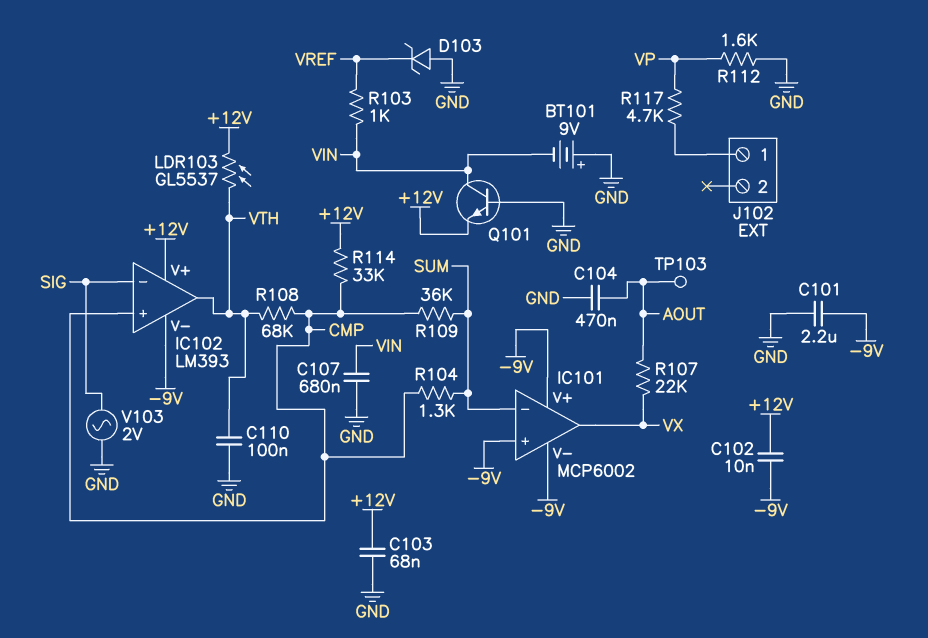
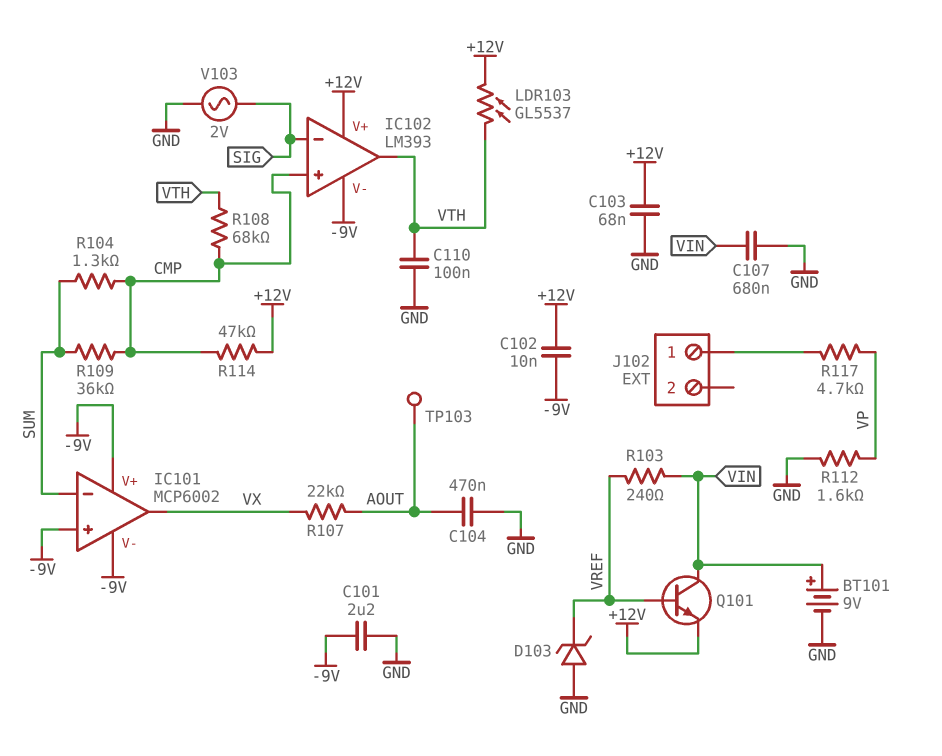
BT101: 9V (plus GND, minus VIN) -> 9V (plus VIN, minus GND)
Q101: NPN (B GND, C VIN, E +12V) -> NPN (B VREF, C VIN, E +12V)
R103: 1k (VIN, VREF) -> 240 (VIN, VREF)
R114: 33k (+12V, CMP) -> 47k (+12V, CMP)

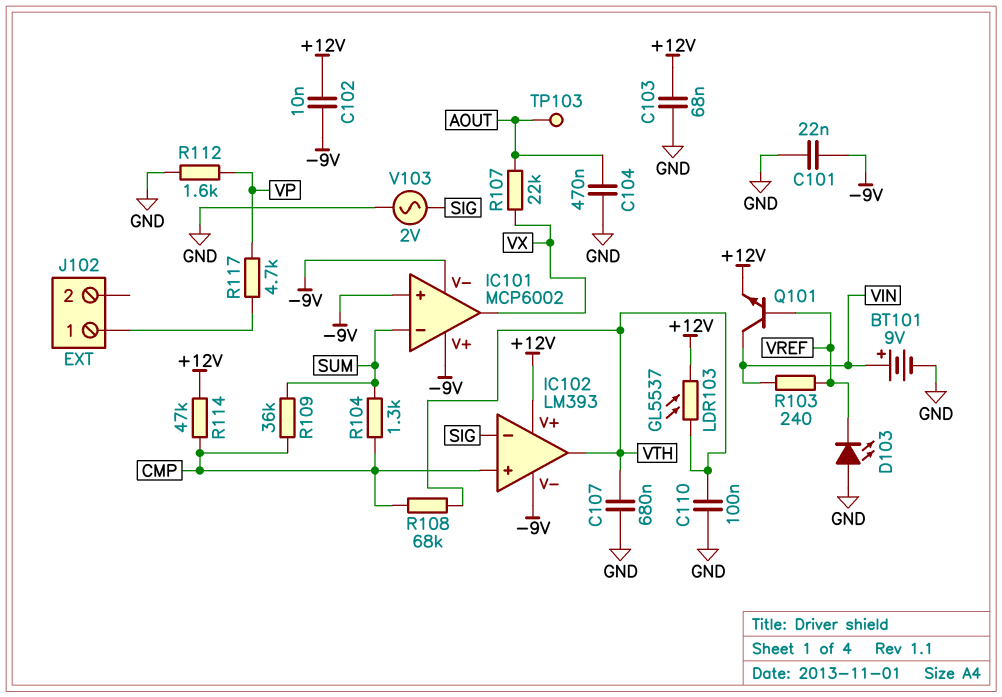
C101: 2.2uF (-9V, GND) -> 22nF (-9V, GND)
C107: 680nF (GND, VIN) -> 680nF (GND, VTH)
D103: zener (A GND, K VREF) -> LED (A GND, K VREF)

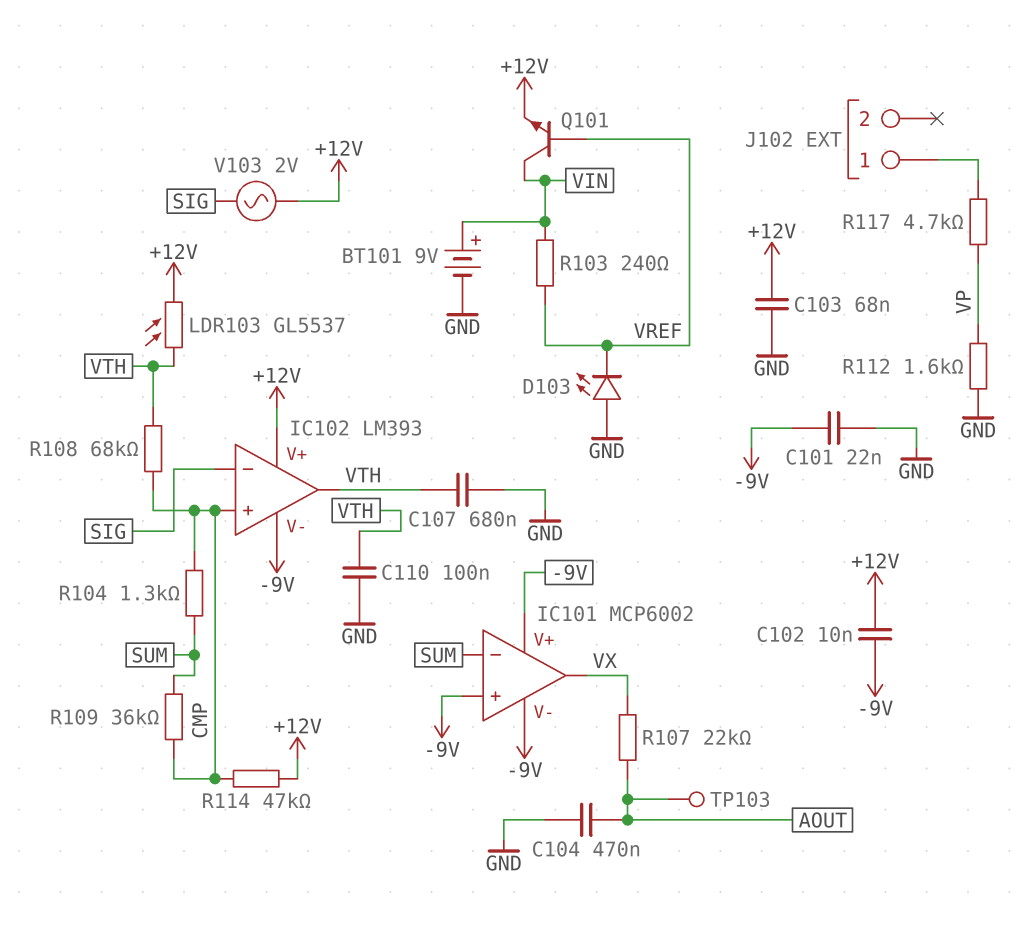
V103: AC 2V (GND, SIG) -> AC 2V (+12V, SIG)

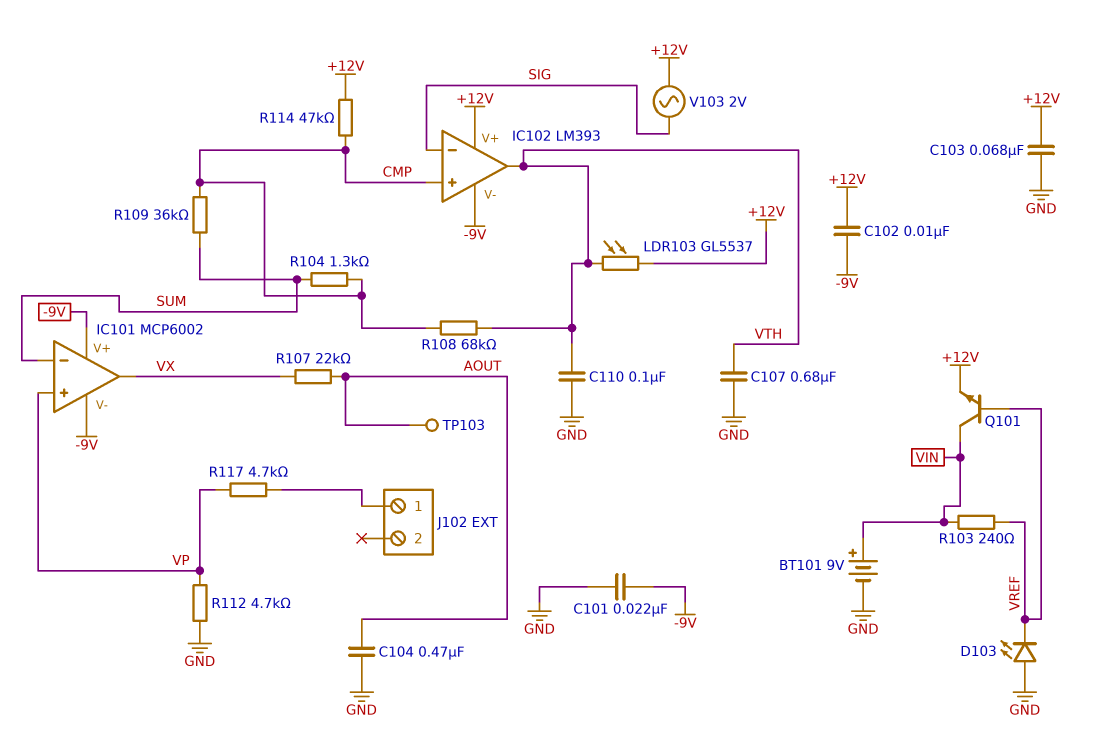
IC101 pin in+: -9V -> VP
R112: 1.6k (GND, VP) -> 4.7k (GND, VP)

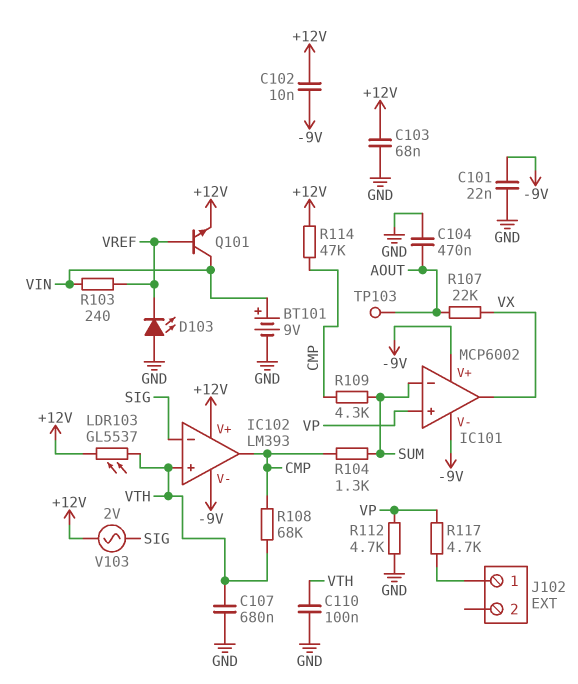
IC102 pin in+: CMP -> VTH
IC102 pin out: VTH -> CMP
R109: 36k (CMP, SUM) -> 4.3k (CMP, SUM)

